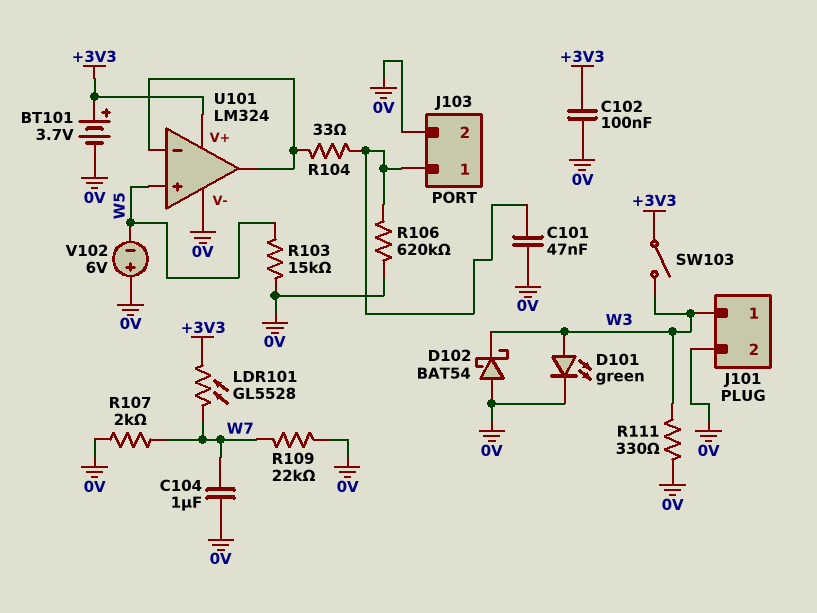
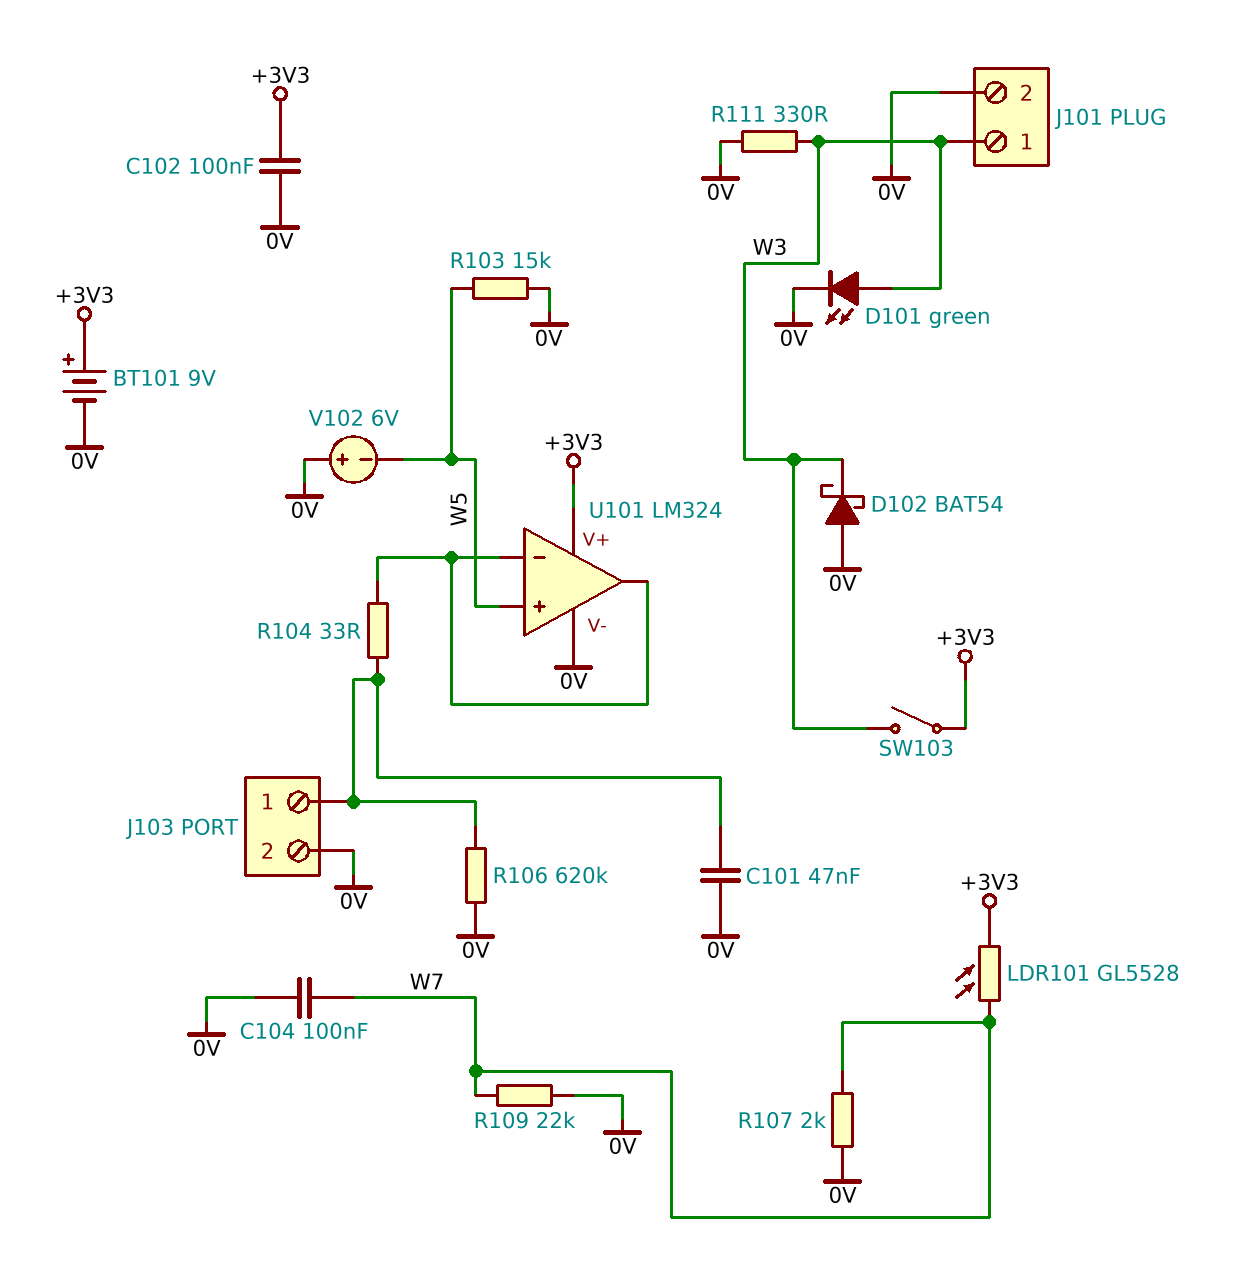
BT101: 3.7V (plus +3V3, minus 0V) -> 9V (plus +3V3, minus 0V)
C104: 1uF (0V, W7) -> 100nF (0V, W7)

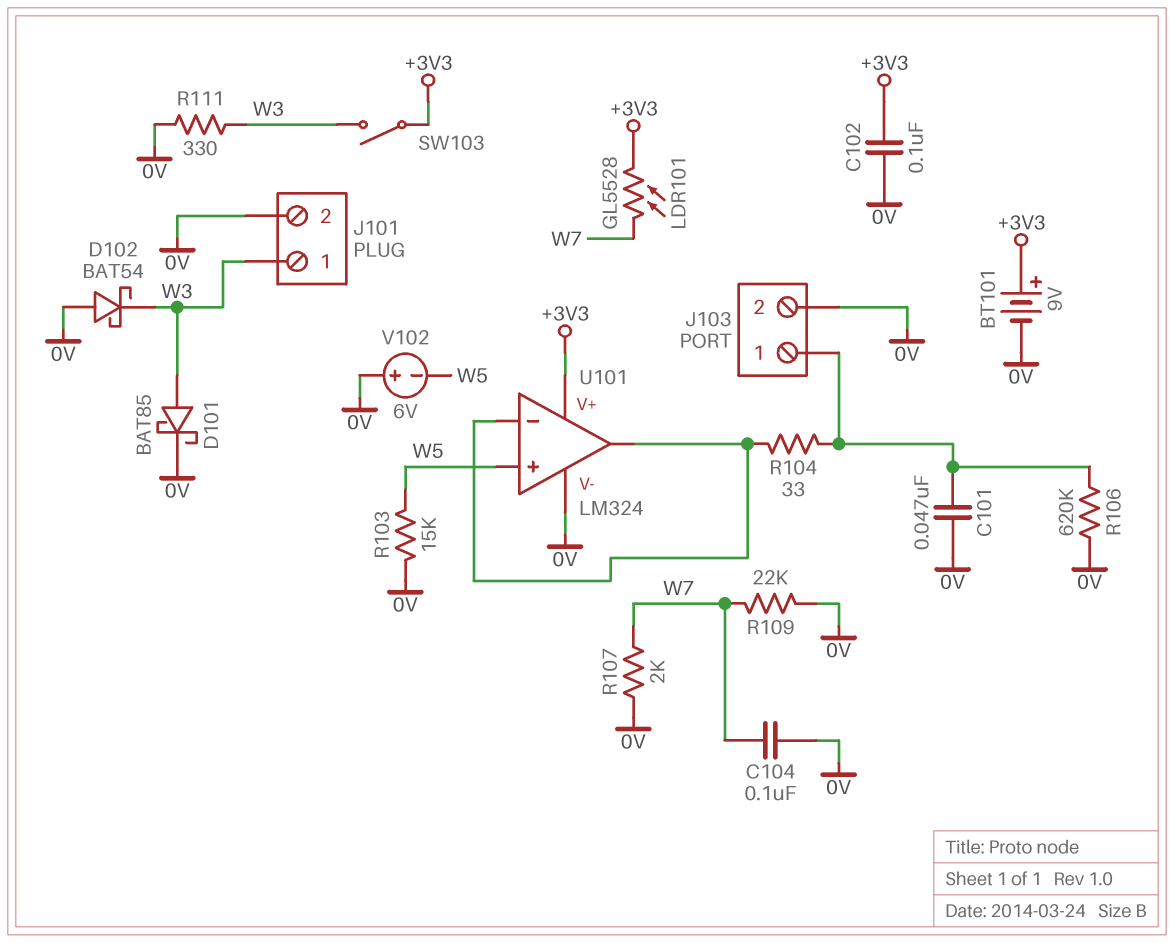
D101: LED green (A W3, K 0V) -> schottky BAT85 (A W3, K 0V)

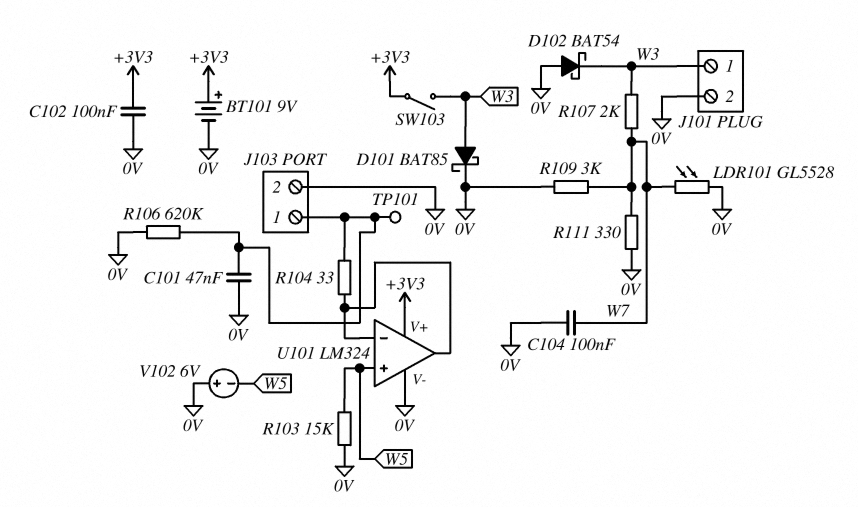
LDR101: GL5528 (+3V3, W7) -> GL5528 (0V, W7)
R107: 2k (0V, W7) -> 2k (W3, W7)
R109: 22k (0V, W7) -> 3k (0V, W7)
R111: 330 (0V, W3) -> 330 (0V, W7)
TP101: none -> test point (J103/1)

